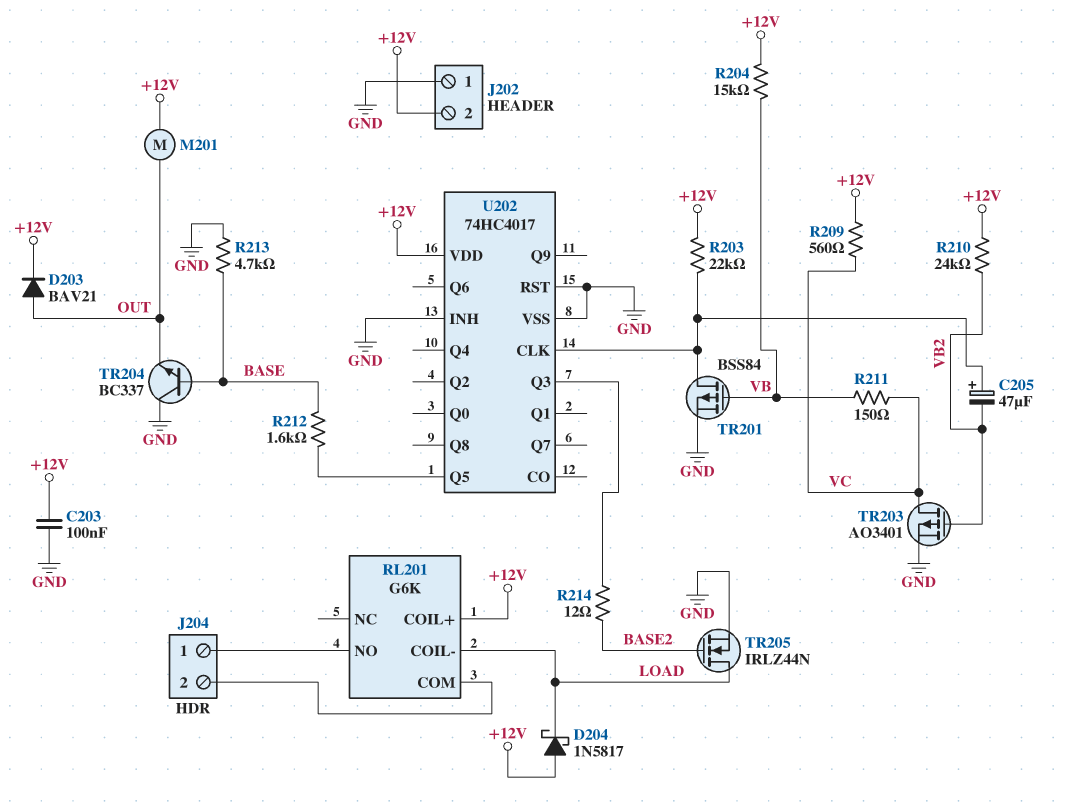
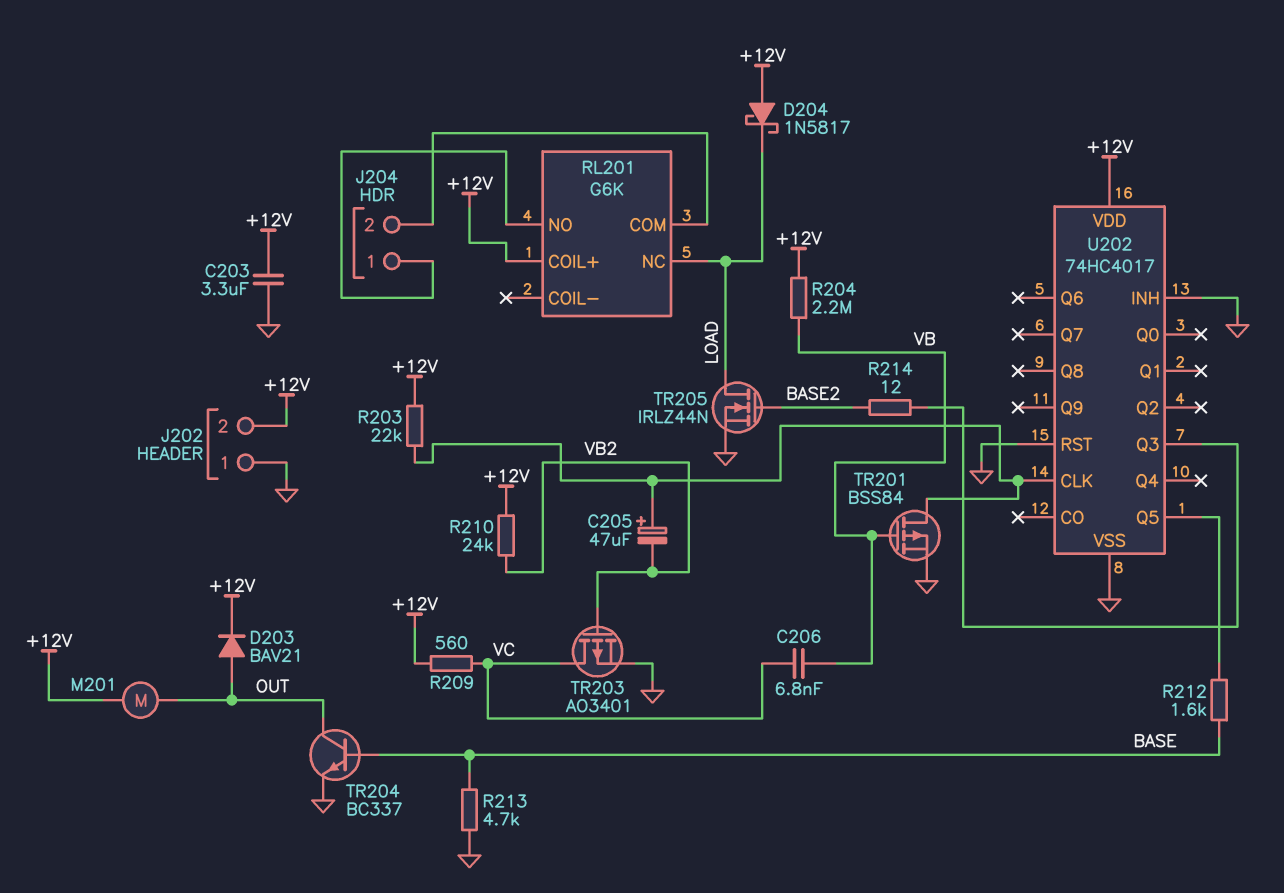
C203: 100nF (+12V, GND) -> 3.3uF (+12V, GND)
C206: none -> 6.8nF (VB, VC)
R204: 15k (+12V, VB) -> 2.2M (+12V, VB)
R211: 150 (VB, VC) -> none
RL201 pin COIL-: LOAD -> none
RL201 pin NC: none -> LOAD
TR204: NPN BC337 (B BASE, C GND, E OUT) -> NPN BC337 (B BASE, C OUT, E GND)

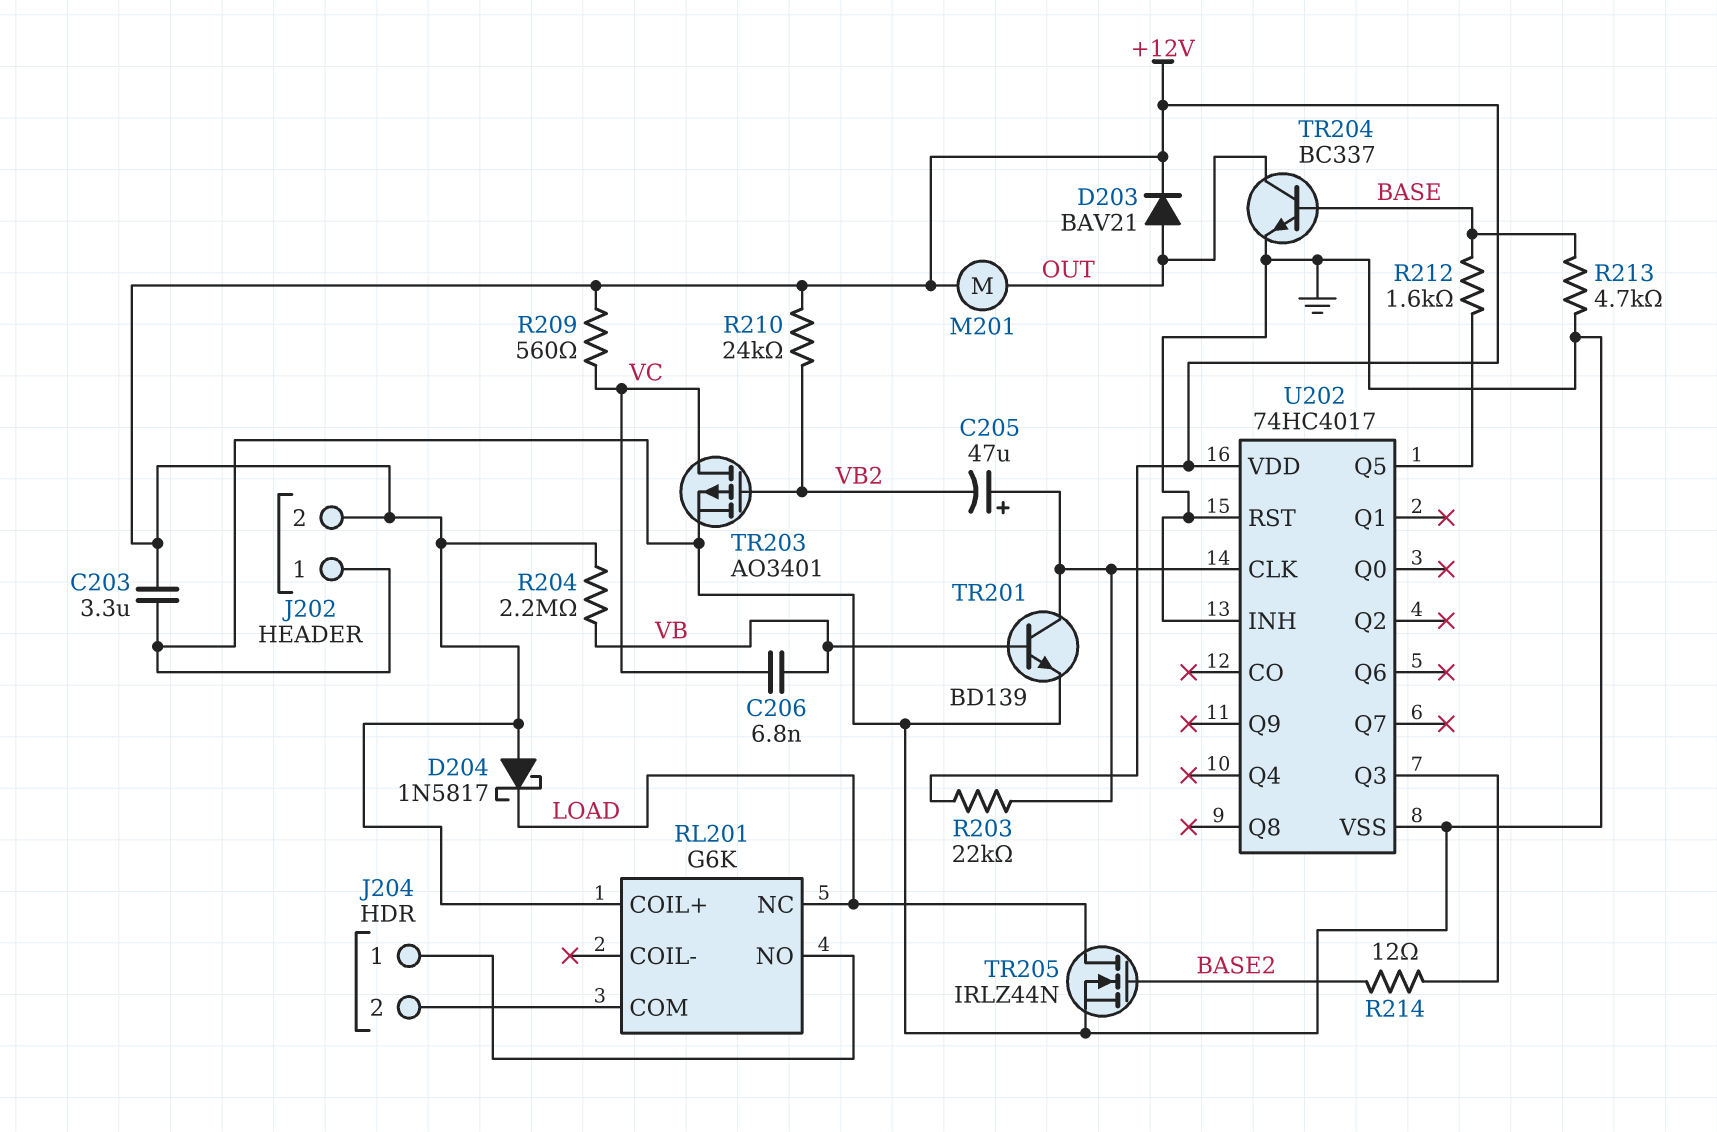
TR201: PMOS BSS84 (G VB, D U202/CLK, S GND) -> NPN BD139 (B VB, C U202/CLK, E GND)

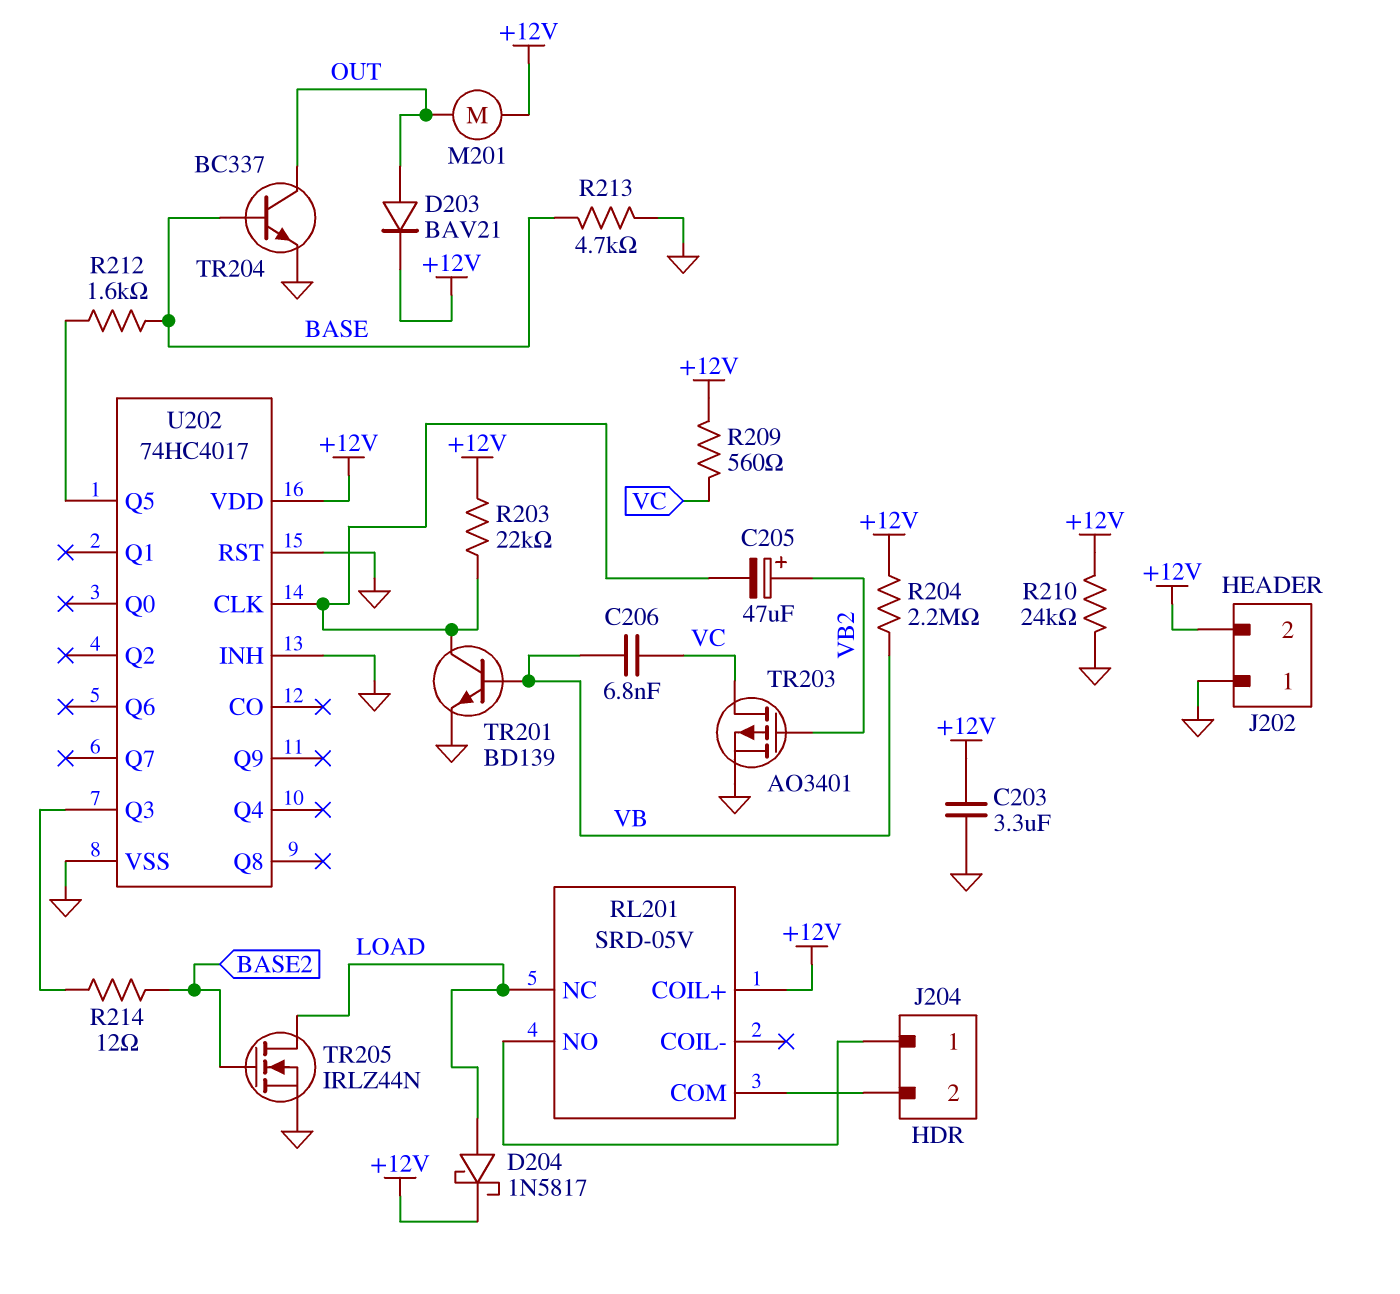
C205: 47uF (plus U202/CLK, minus VB2) -> 47uF (plus VB2, minus U202/CLK)
D204: schottky 1N5817 (A +12V, K LOAD) -> schottky 1N5817 (A LOAD, K +12V)
R210: 24k (+12V, VB2) -> 24k (+12V, GND)
RL201: G6K -> SRD-05V

